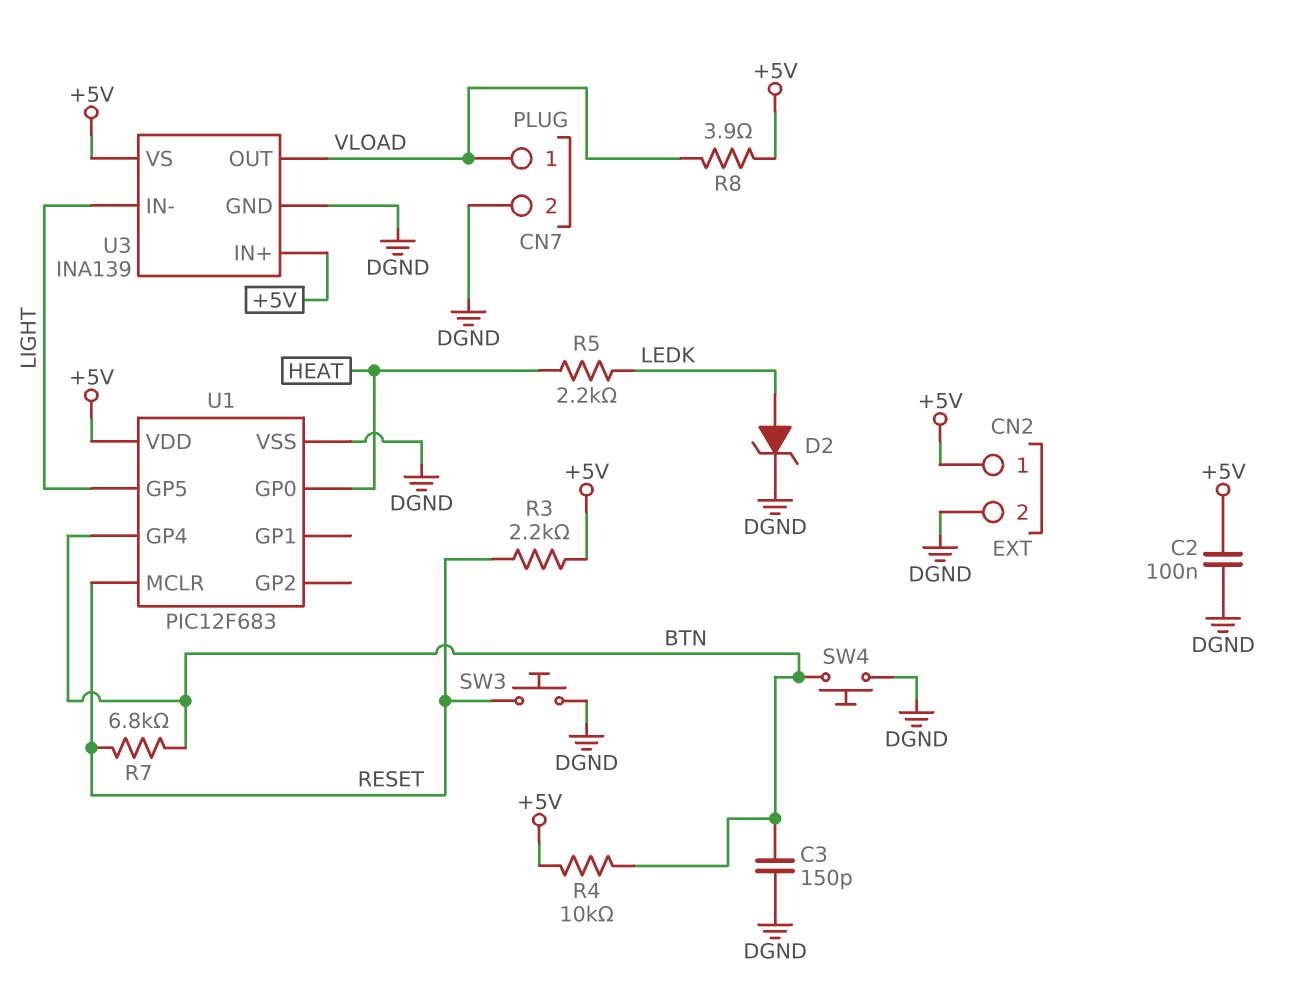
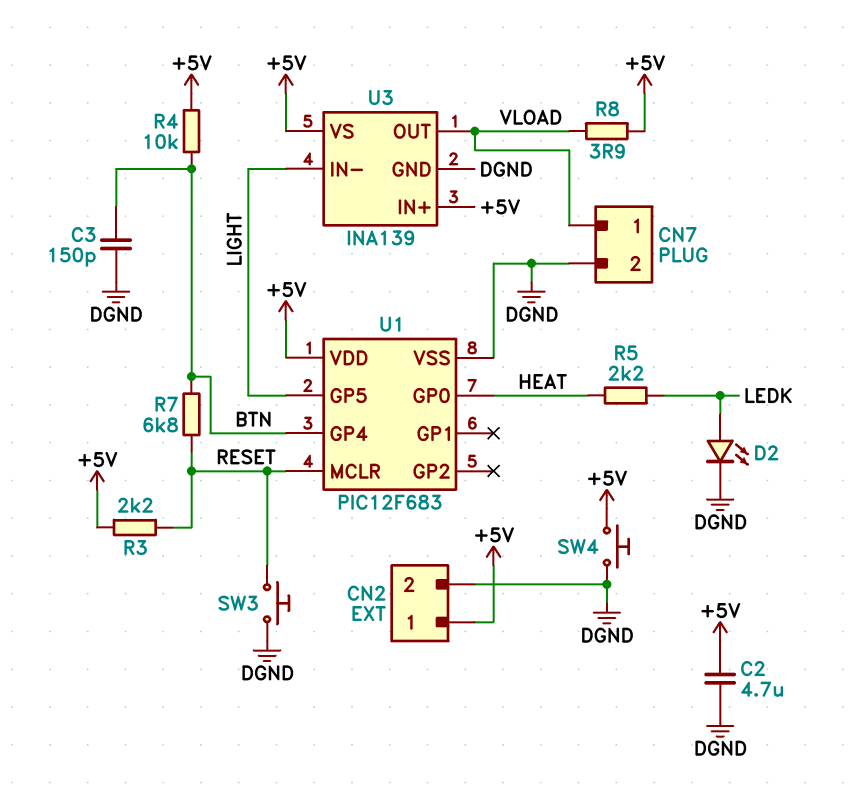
C2: 100nF (+5V, DGND) -> 4.7uF (+5V, DGND)
D2: zener (A LEDK, K DGND) -> LED (A LEDK, K DGND)
SW4: button (BTN, DGND) -> button (+5V, DGND)

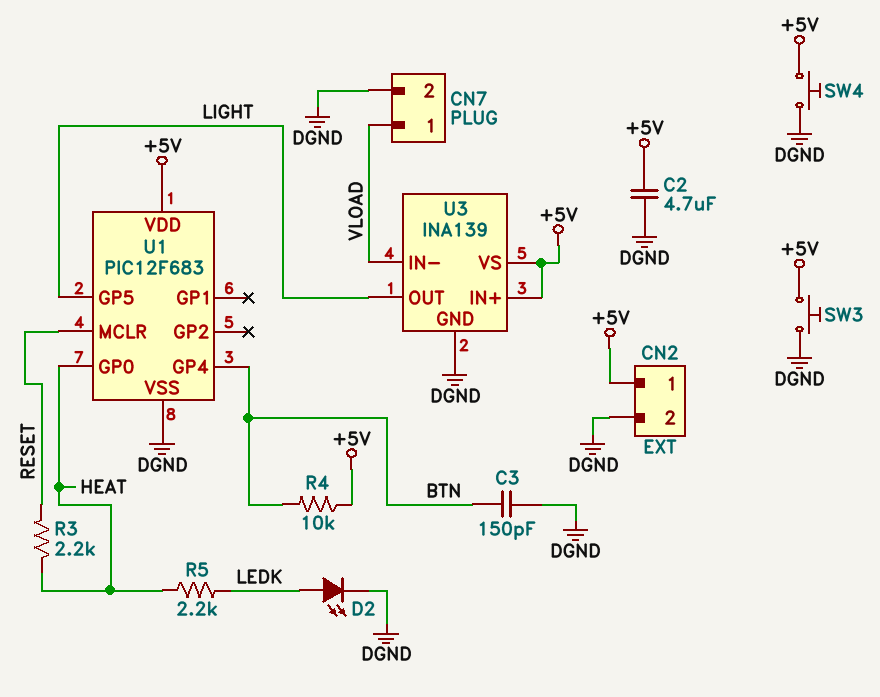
R3: 2.2k (+5V, RESET) -> 2.2k (HEAT, RESET)
R7: 6.8k (BTN, RESET) -> none
R8: 3.9 (+5V, VLOAD) -> none
SW3: button (DGND, RESET) -> button (+5V, DGND)
U3 pin IN-: LIGHT -> VLOAD
U3 pin OUT: VLOAD -> LIGHT

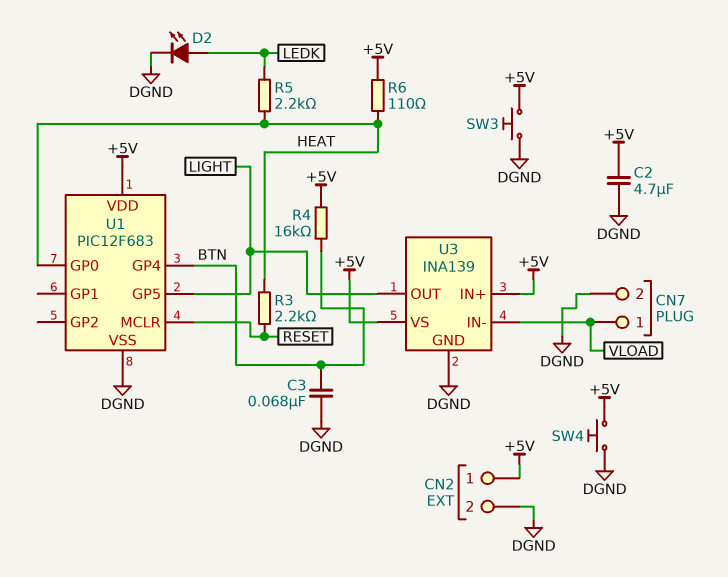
C3: 150pF (BTN, DGND) -> 68nF (BTN, DGND)
R4: 10k (+5V, BTN) -> 16k (+5V, BTN)
R6: none -> 110 (+5V, HEAT)

